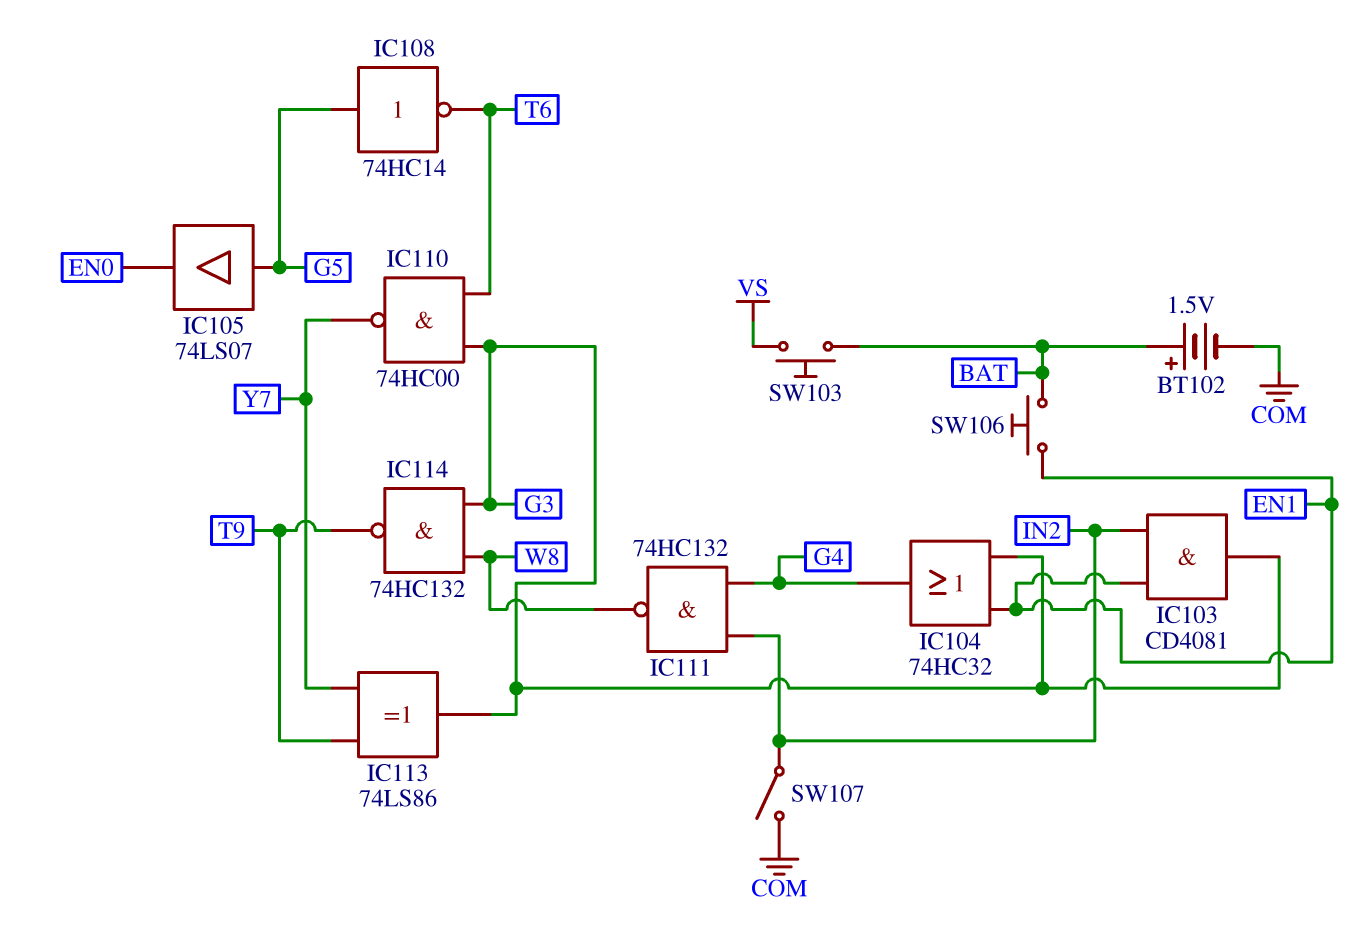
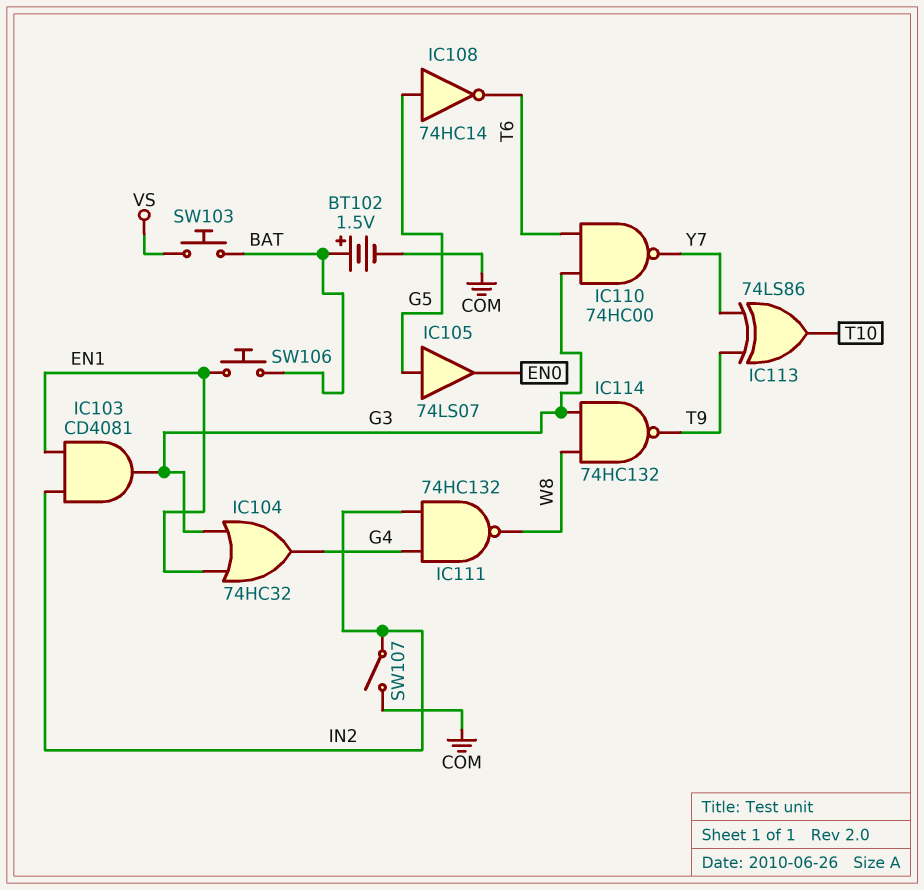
IC113: XOR 74LS86 (in T9, in Y7, out G3) -> XOR 74LS86 (in T9, in Y7, out T10)

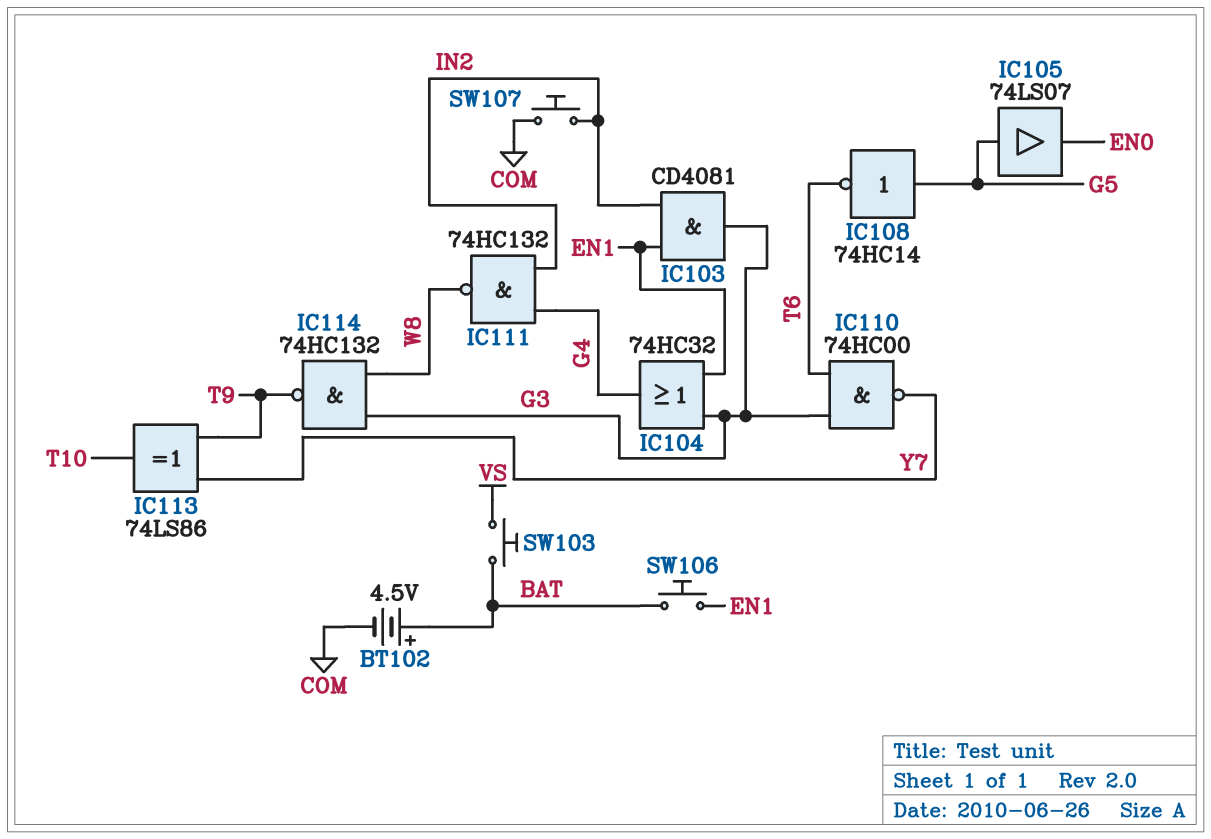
BT102: 1.5V (plus BAT, minus COM) -> 4.5V (plus BAT, minus COM)
SW107: switch (COM, IN2) -> button (COM, IN2)

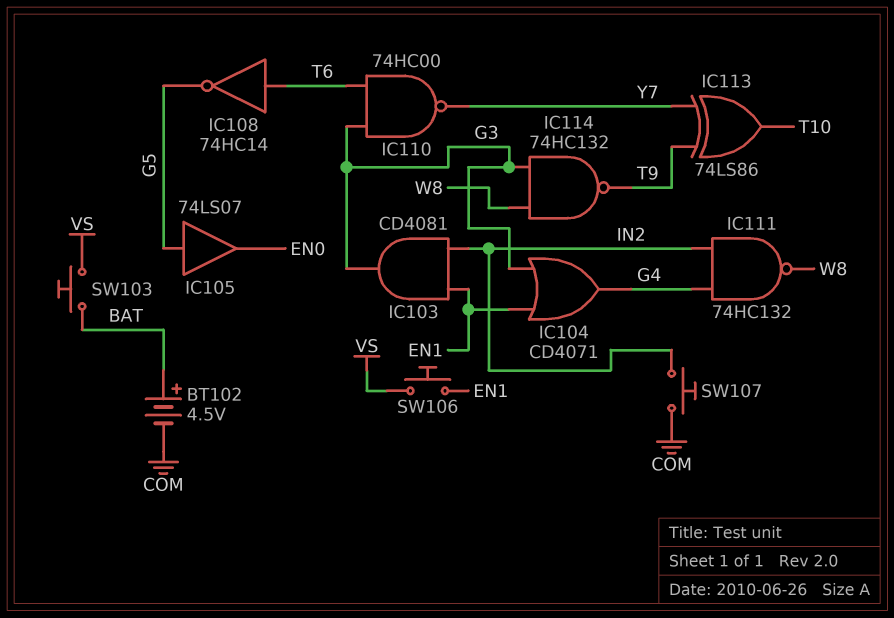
IC104: OR 74HC32 (in EN1, in G3, out G4) -> OR CD4071 (in EN1, in G3, out G4)
IC108: NOT 74HC14 (in G5, out T6) -> NOT 74HC14 (in T6, out G5)
SW106: button (BAT, EN1) -> button (EN1, VS)

